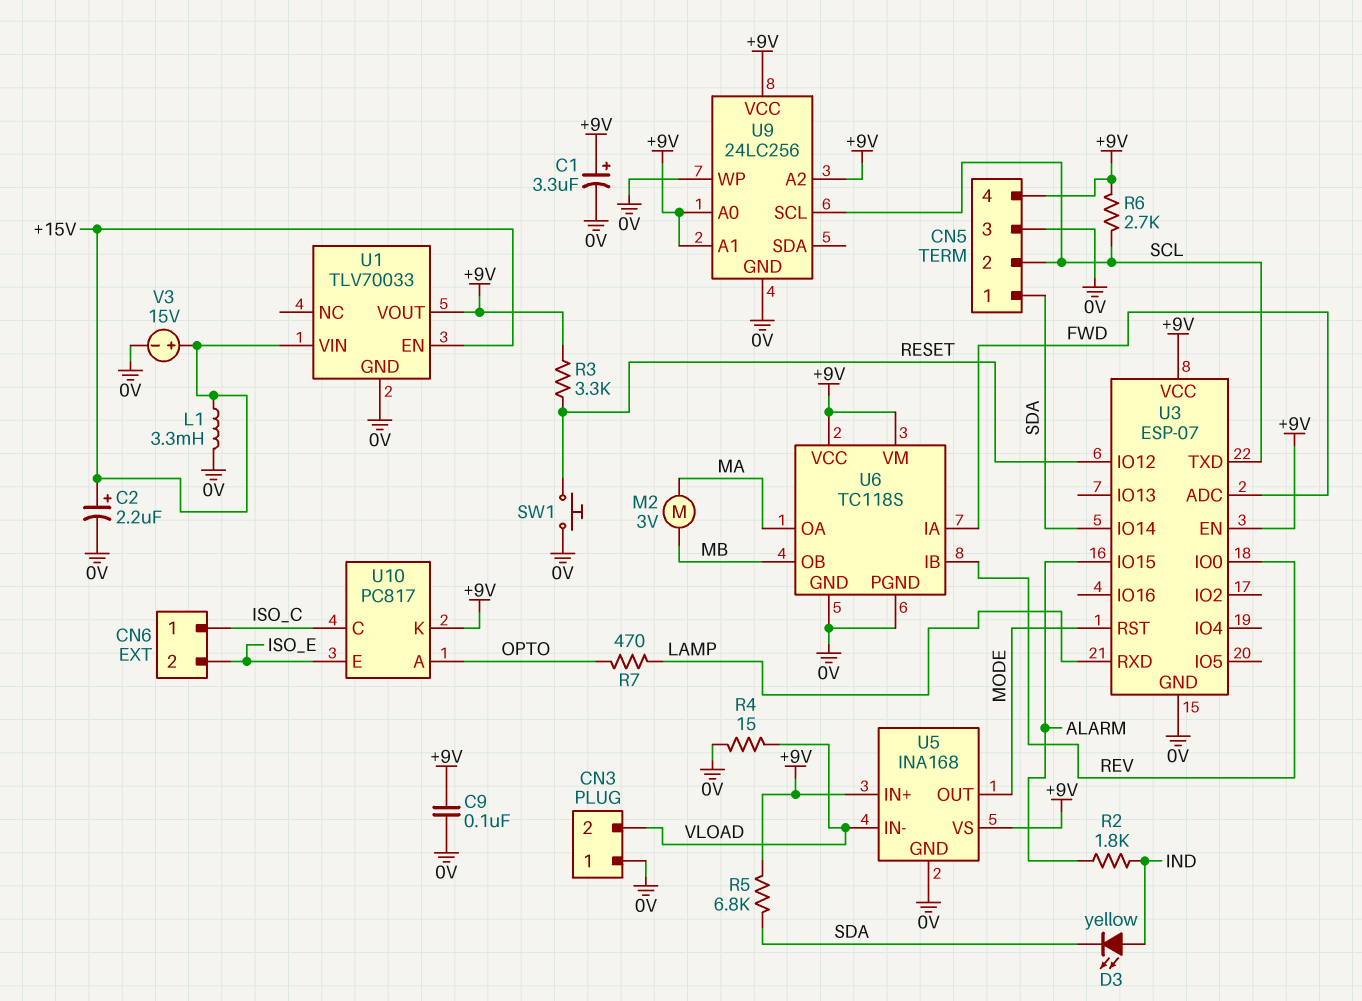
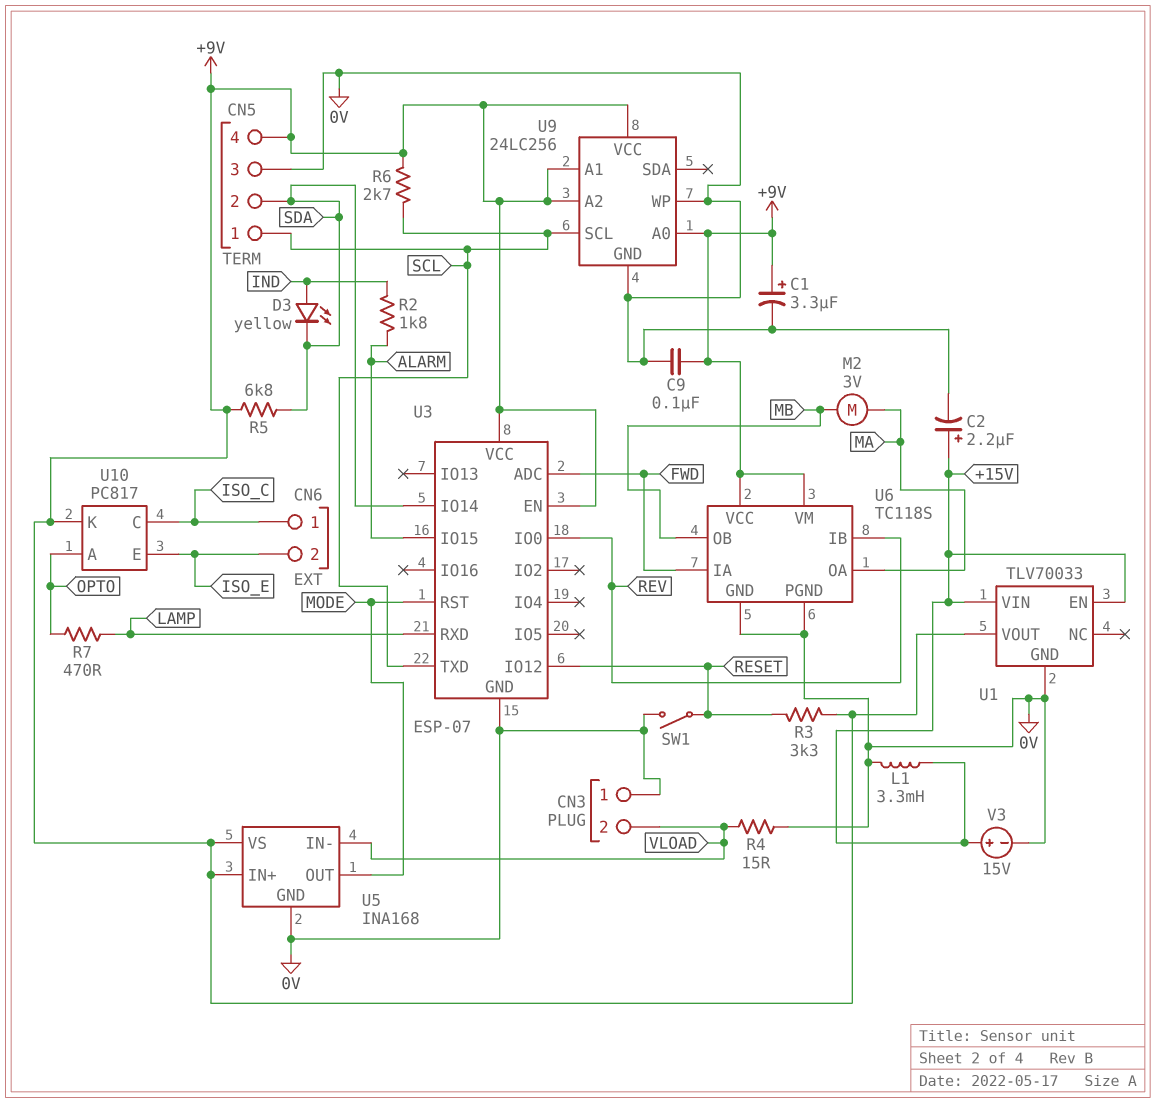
CN5 pin 1: SDA -> SCL
CN5 pin 2: SCL -> SDA
SW1: button (0V, RESET) -> switch (0V, RESET)

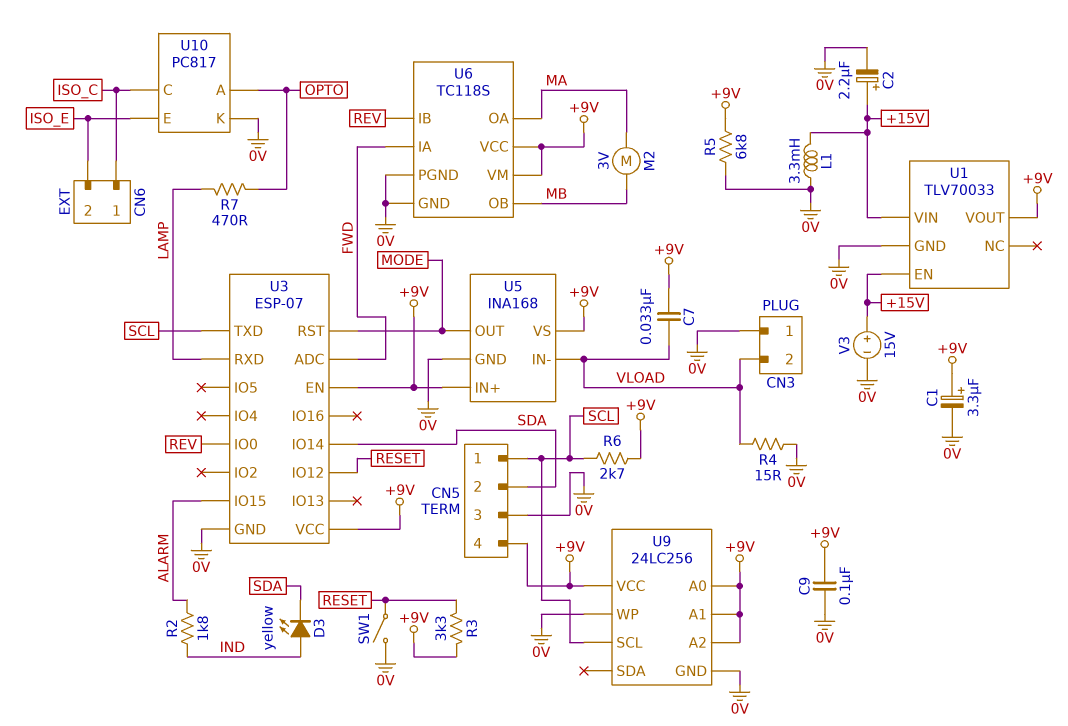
C7: none -> 33nF (+9V, VLOAD)
R5: 6.8k (+9V, SDA) -> 6.8k (+9V, 0V)
U10 pin K: +9V -> 0V

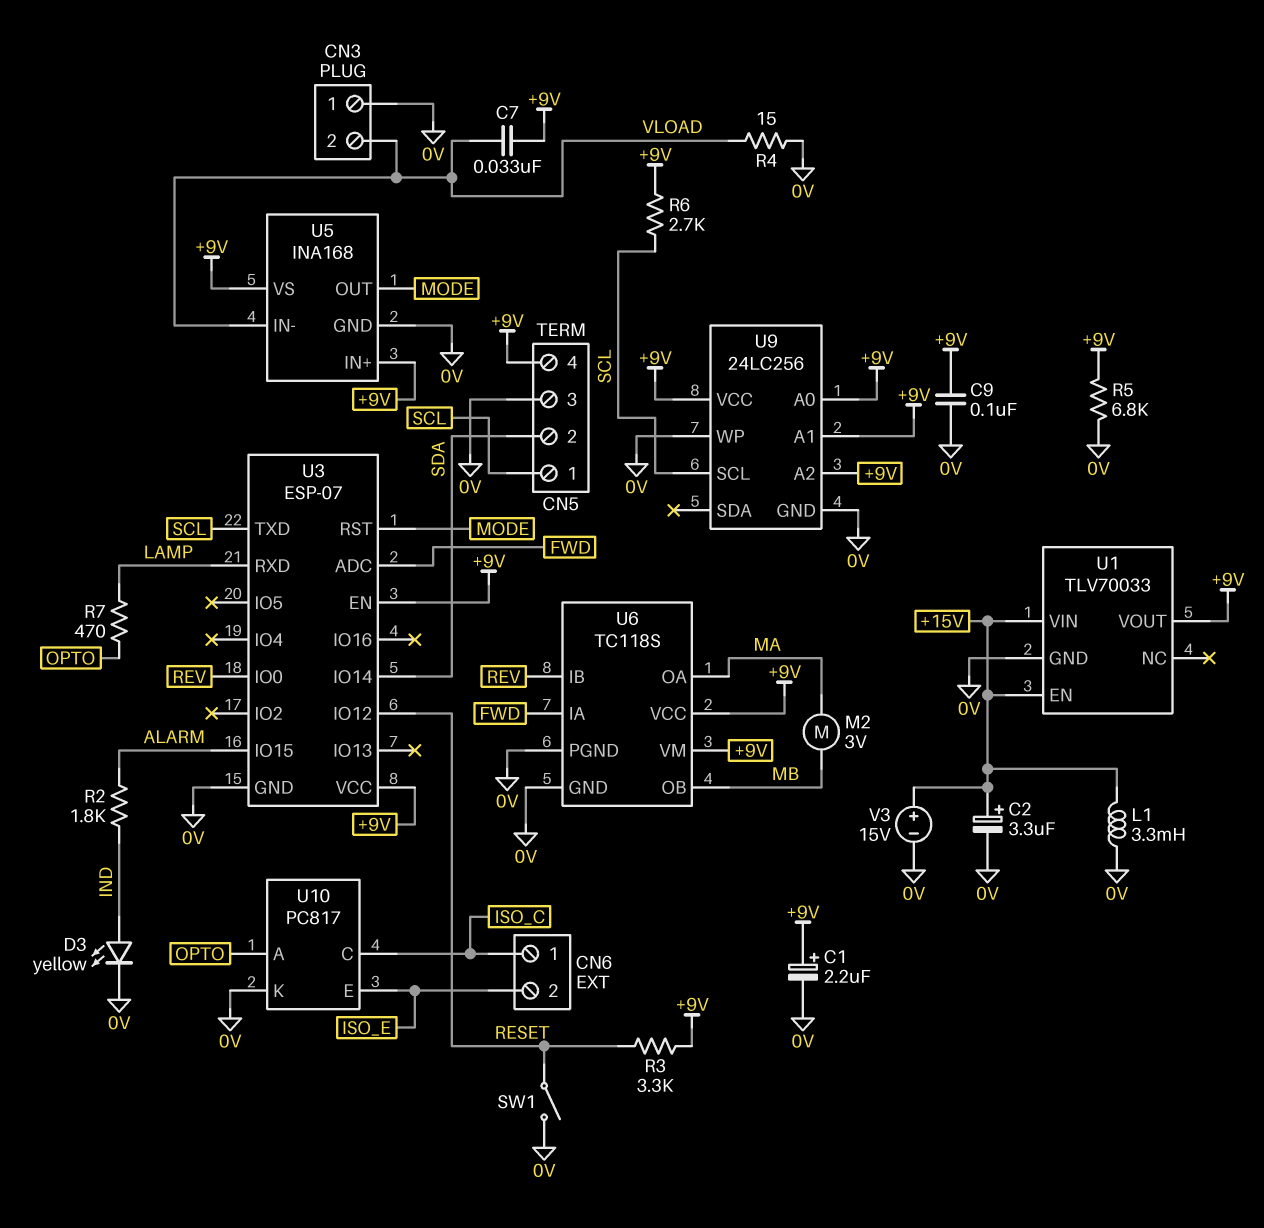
C1: 3.3uF (plus +9V, minus 0V) -> 2.2uF (plus +9V, minus 0V)
C2: 2.2uF (plus +15V, minus 0V) -> 3.3uF (plus +15V, minus 0V)
D3: LED yellow (A IND, K SDA) -> LED yellow (A IND, K 0V)

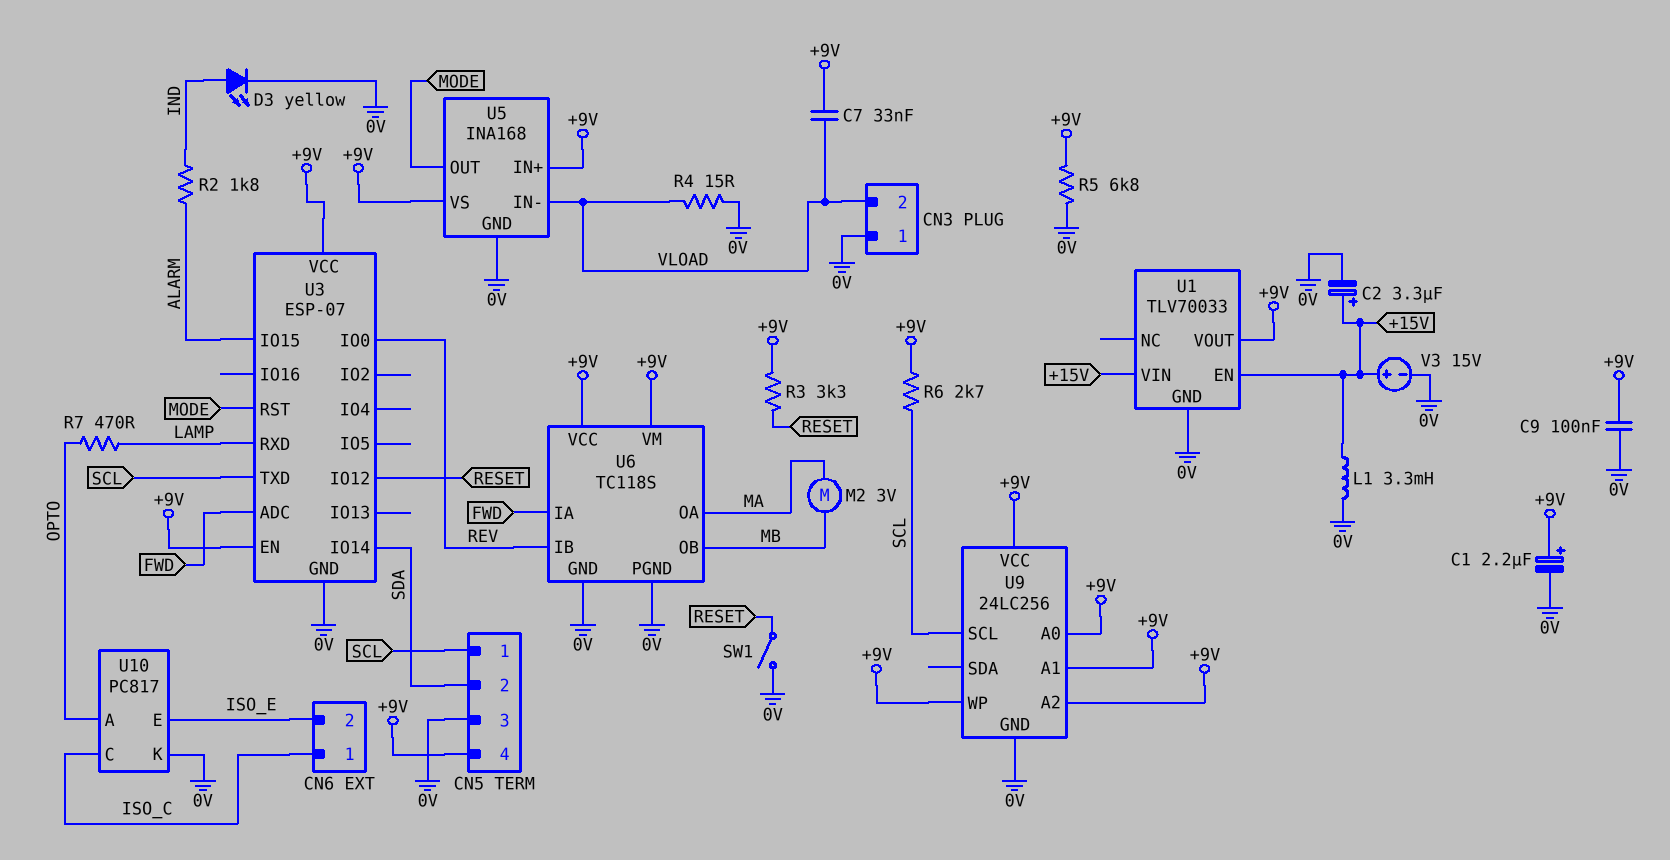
U9 pin WP: 0V -> +9V

